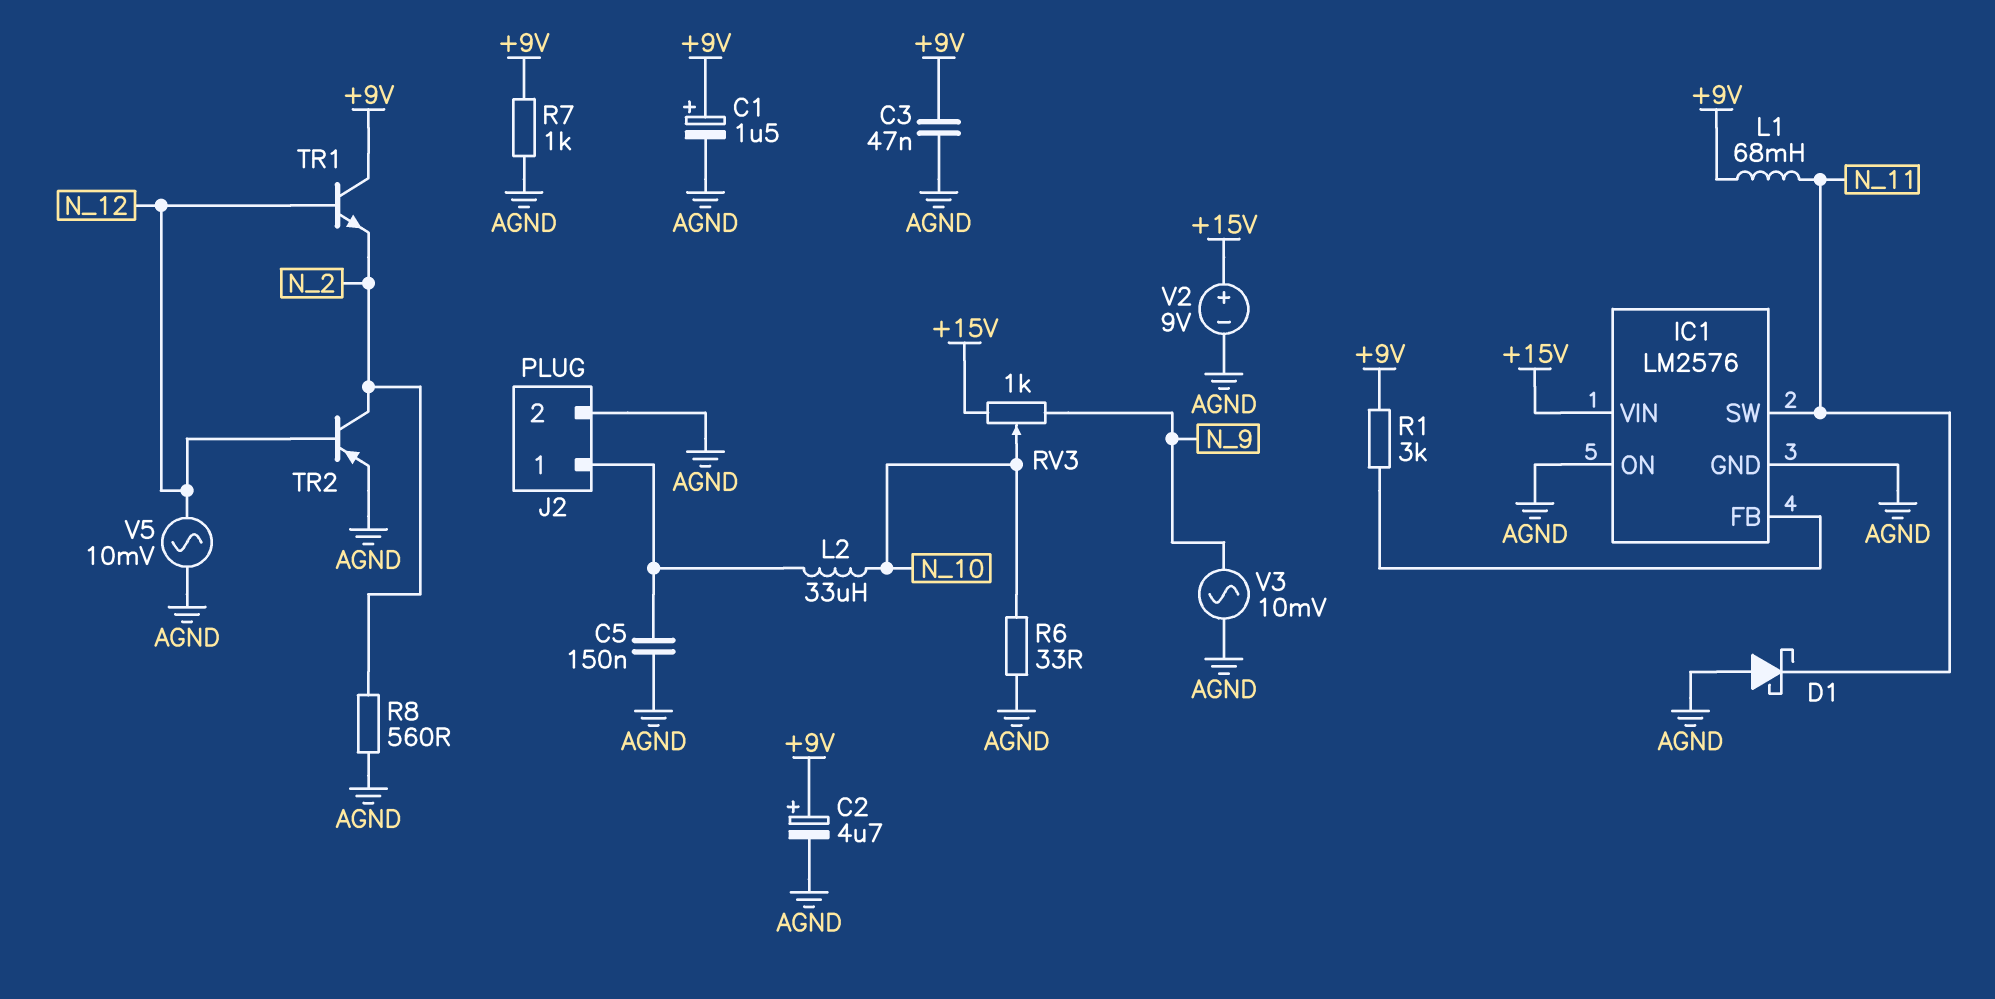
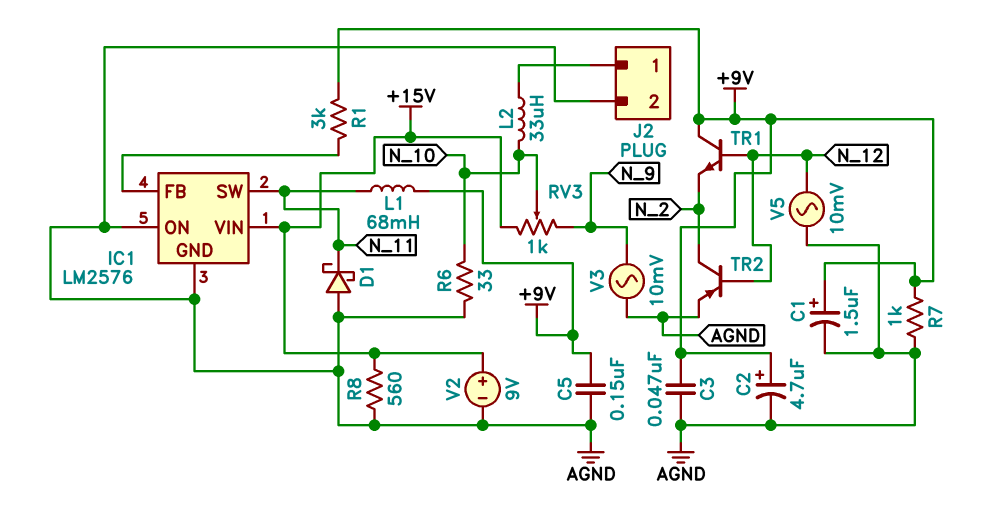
C5: 150nF (AGND, J2/1) -> 150nF (+9V, AGND)
R8: 560 (AGND, N_2) -> 560 (+15V, AGND)

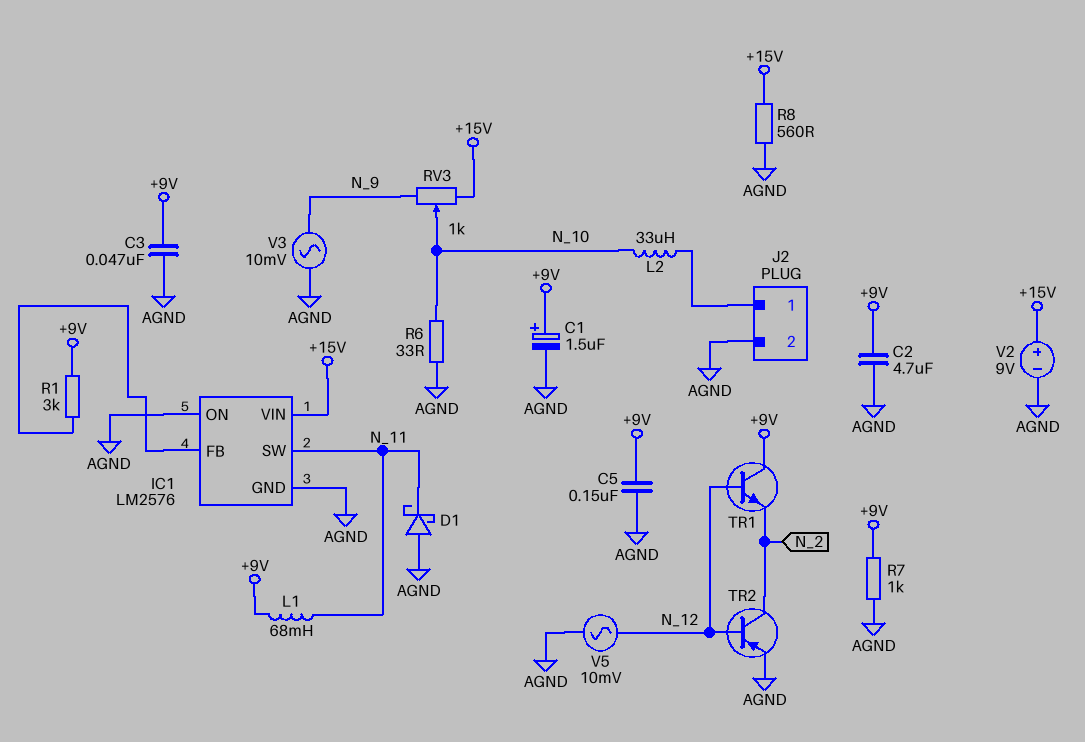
C2: 4.7uF (plus +9V, minus AGND) -> 4.7uF (+9V, AGND)

